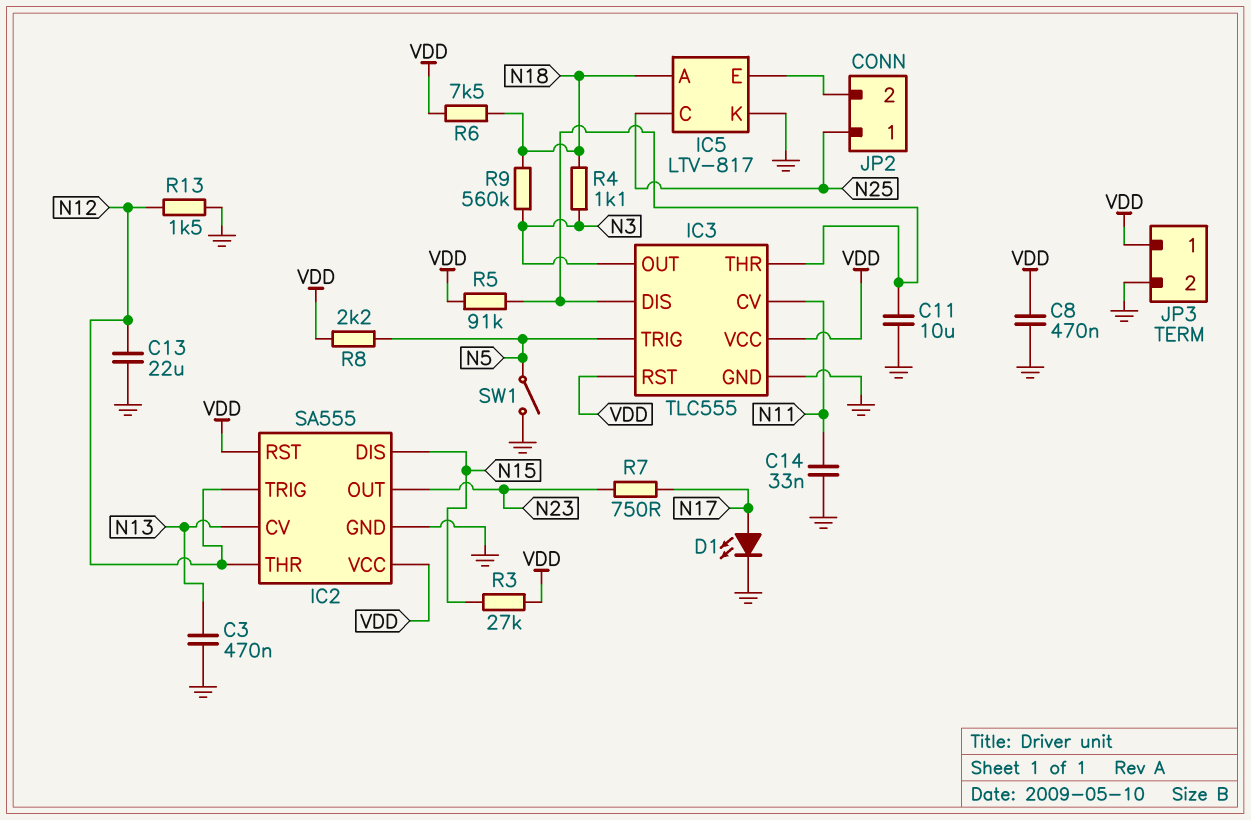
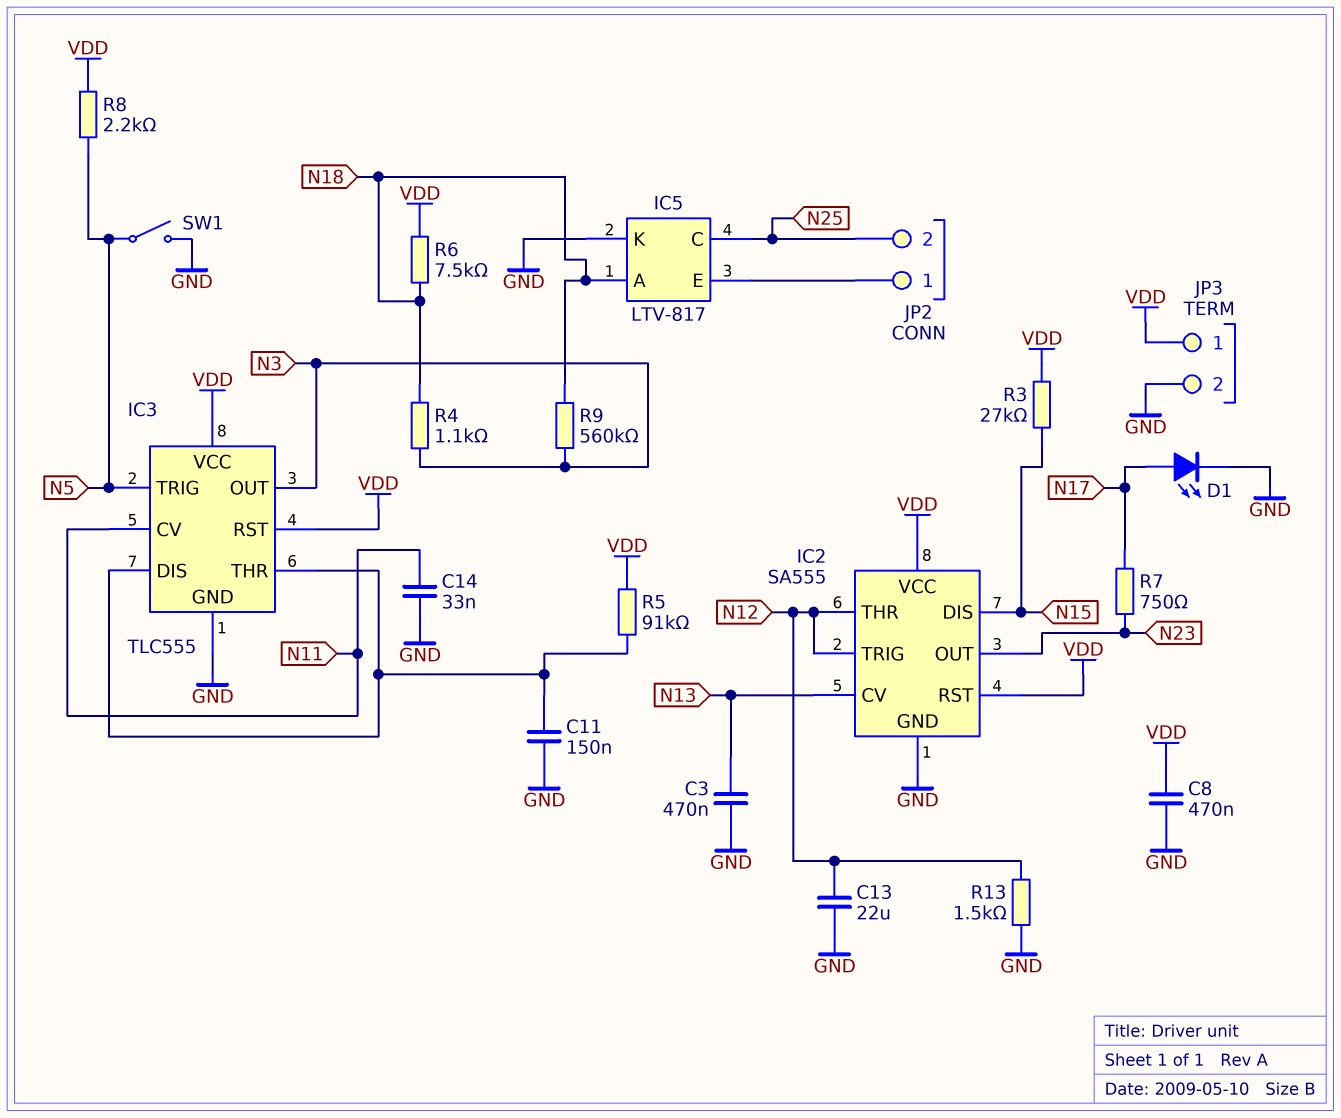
C11: 10uF (GND, IC3/DIS) -> 150nF (GND, IC3/DIS)
JP2 pin 1: N25 -> IC5/E
JP2 pin 2: IC5/E -> N25

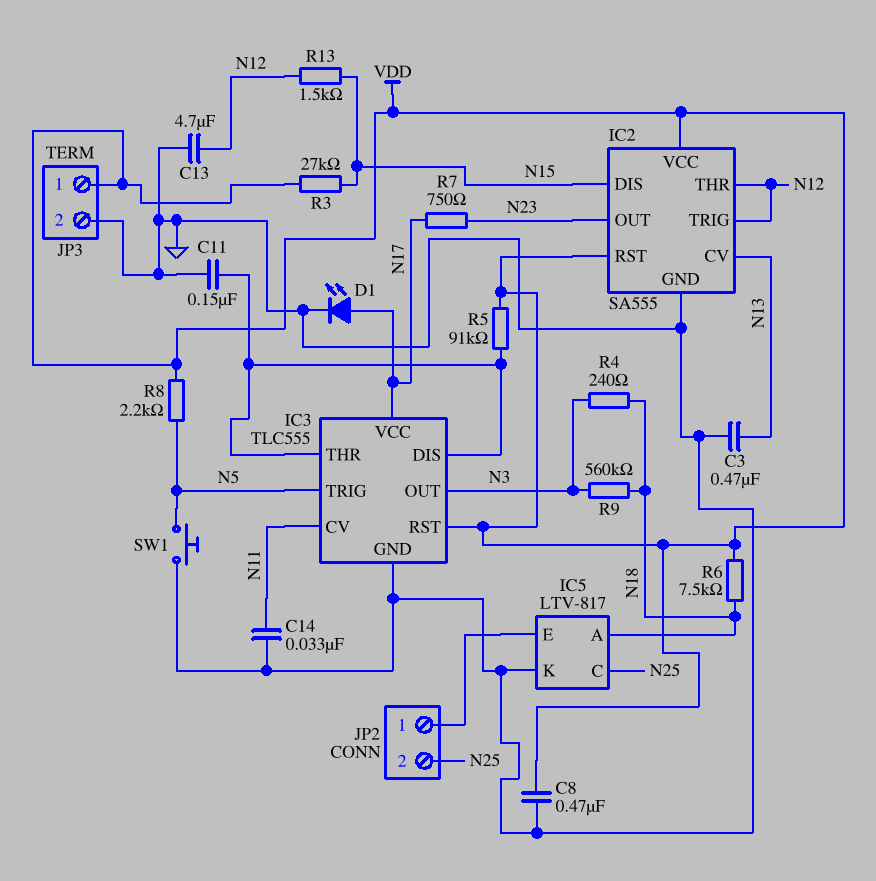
C13: 22uF (GND, N12) -> 4.7uF (GND, N12)
IC3 pin VCC: VDD -> N17
R4: 1.1k (N3, N18) -> 240 (N3, N18)
R13: 1.5k (GND, N12) -> 1.5k (N12, N15)
SW1: switch (GND, N5) -> button (GND, N5)

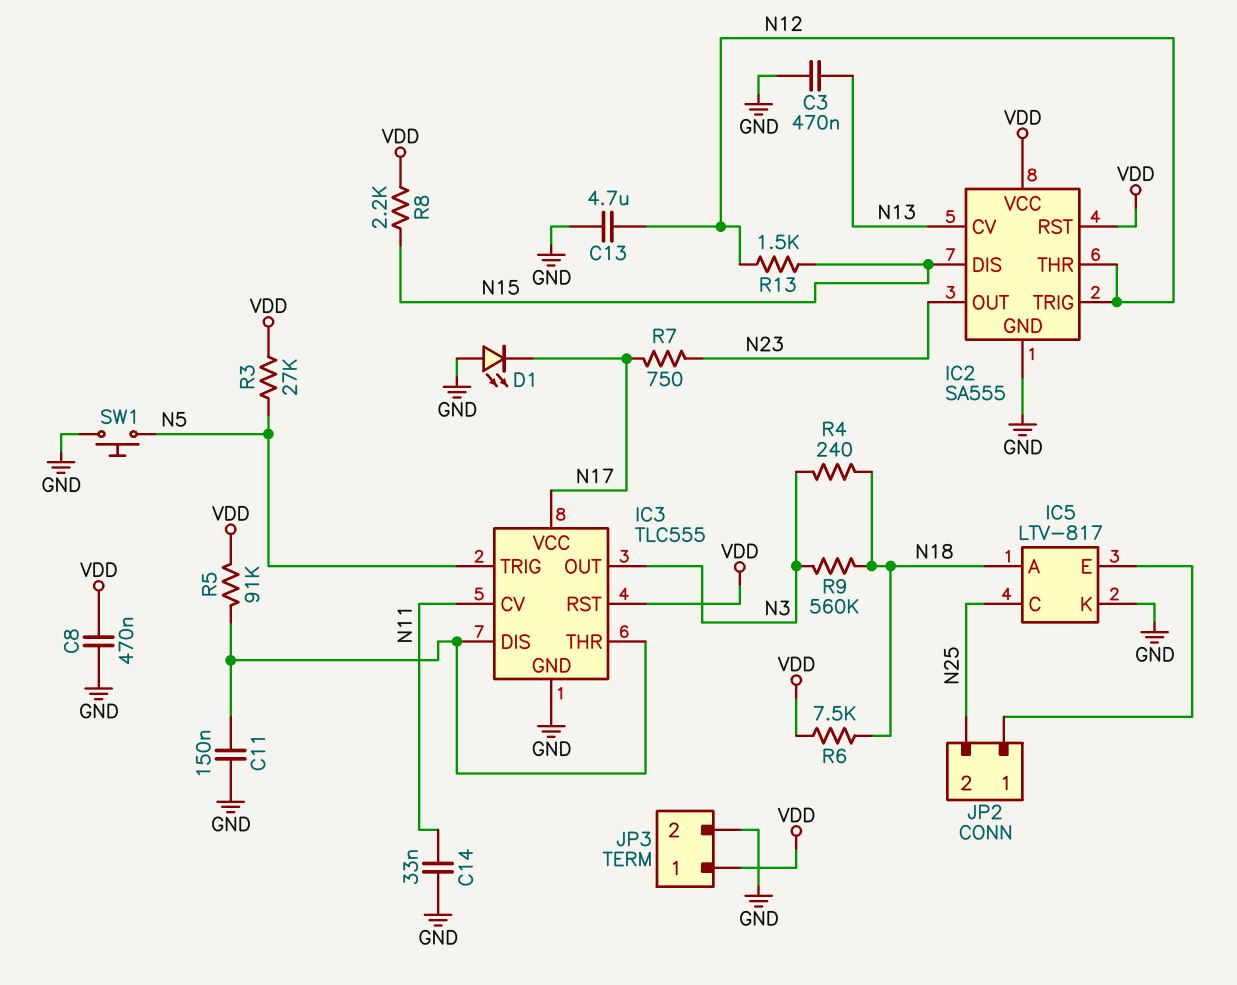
D1: LED (A N17, K GND) -> LED (A GND, K N17)
R3: 27k (N15, VDD) -> 27k (N5, VDD)
R8: 2.2k (N5, VDD) -> 2.2k (N15, VDD)

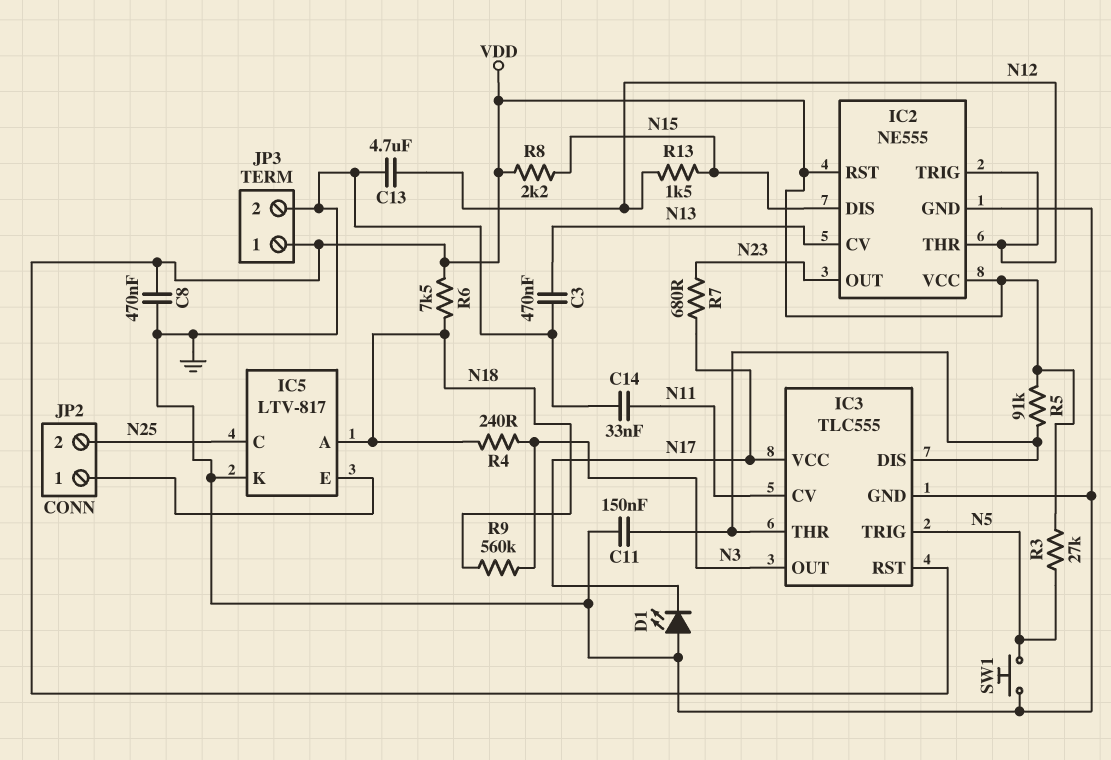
IC2: SA555 -> NE555
R7: 750 (N17, N23) -> 680 (N17, N23)

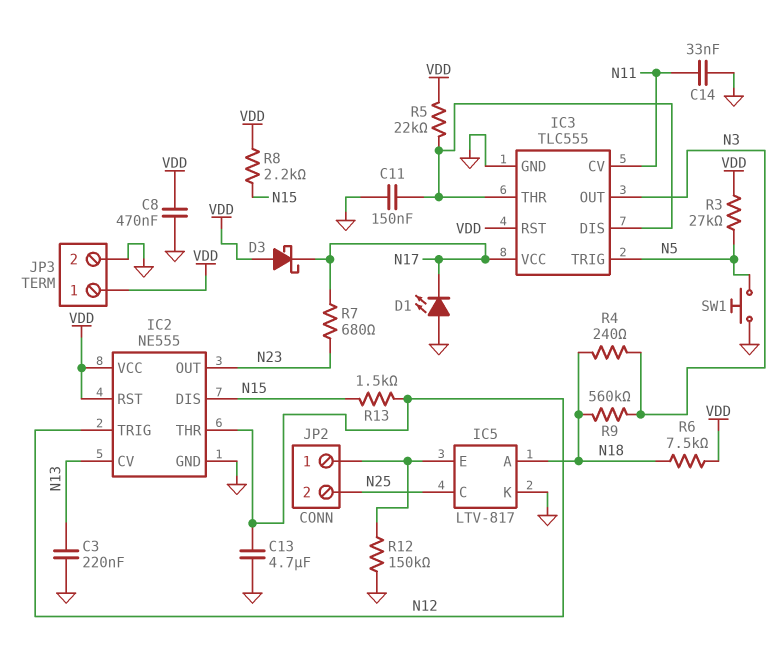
C3: 470nF (GND, N13) -> 220nF (GND, N13)
D3: none -> schottky (A VDD, K N17)
R5: 91k (IC3/DIS, VDD) -> 22k (IC3/DIS, VDD)
R12: none -> 150k (GND, IC5/E)

